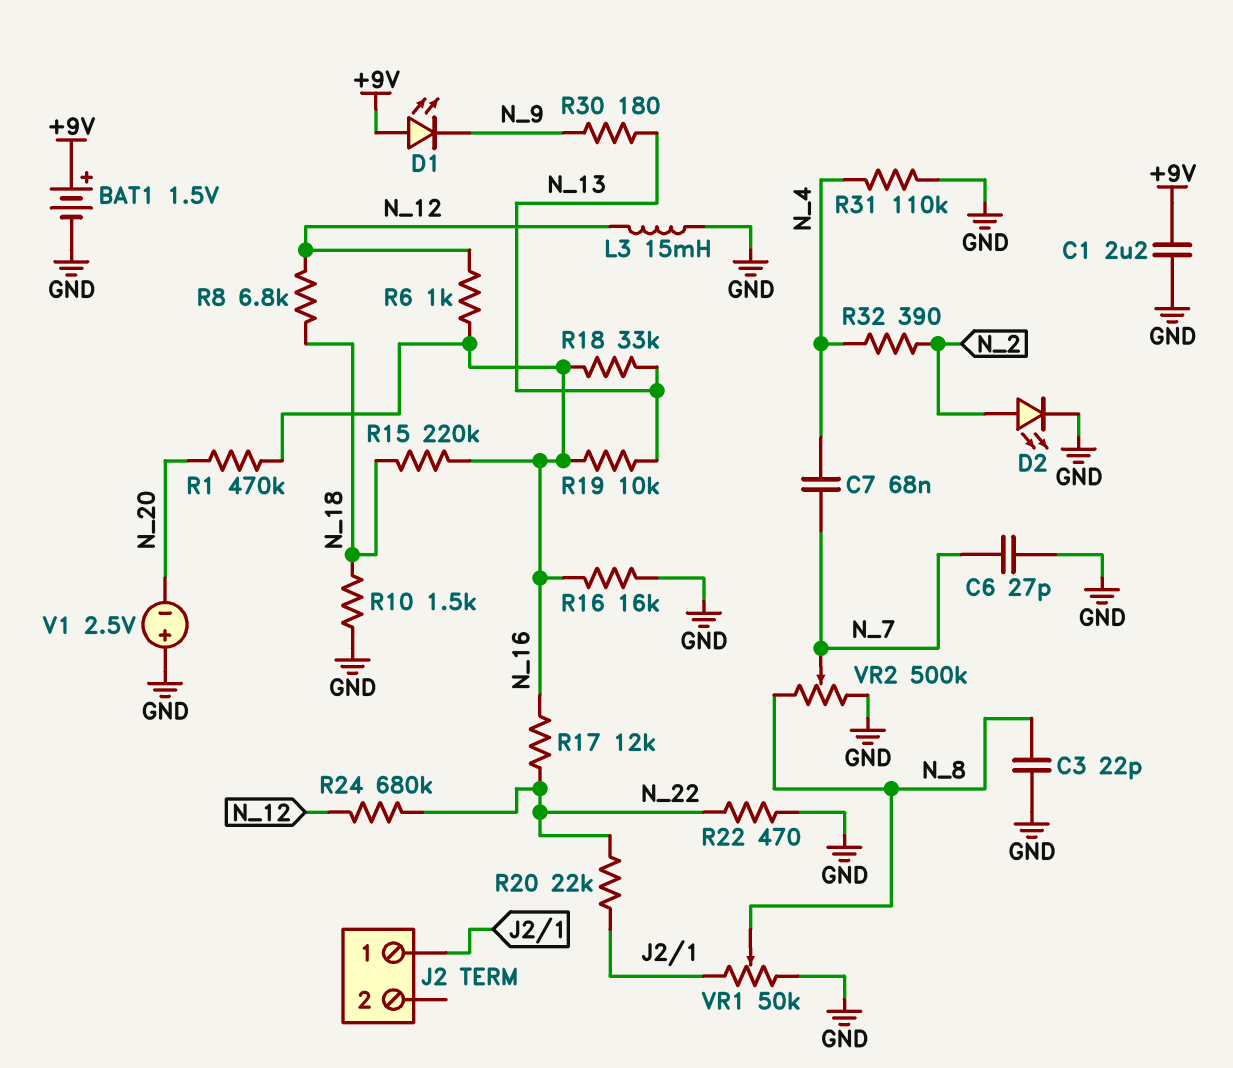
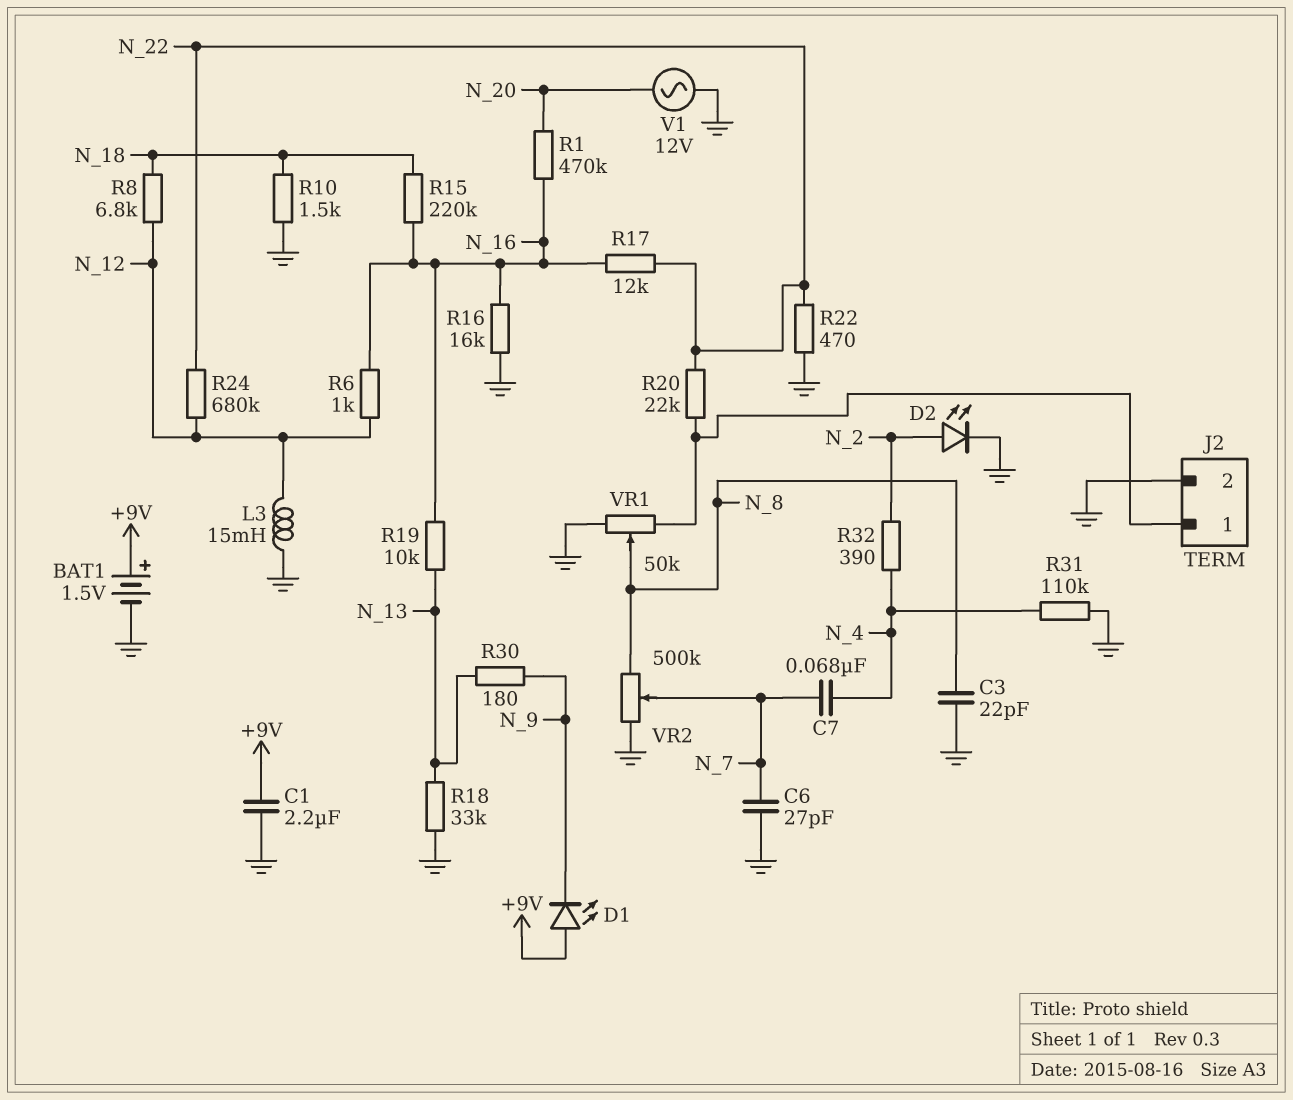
J2 pin 2: none -> GND
R18: 33k (N_13, N_16) -> 33k (GND, N_13)
V1: 2.5V (plus GND, minus N_20) -> AC 12V (GND, N_20)

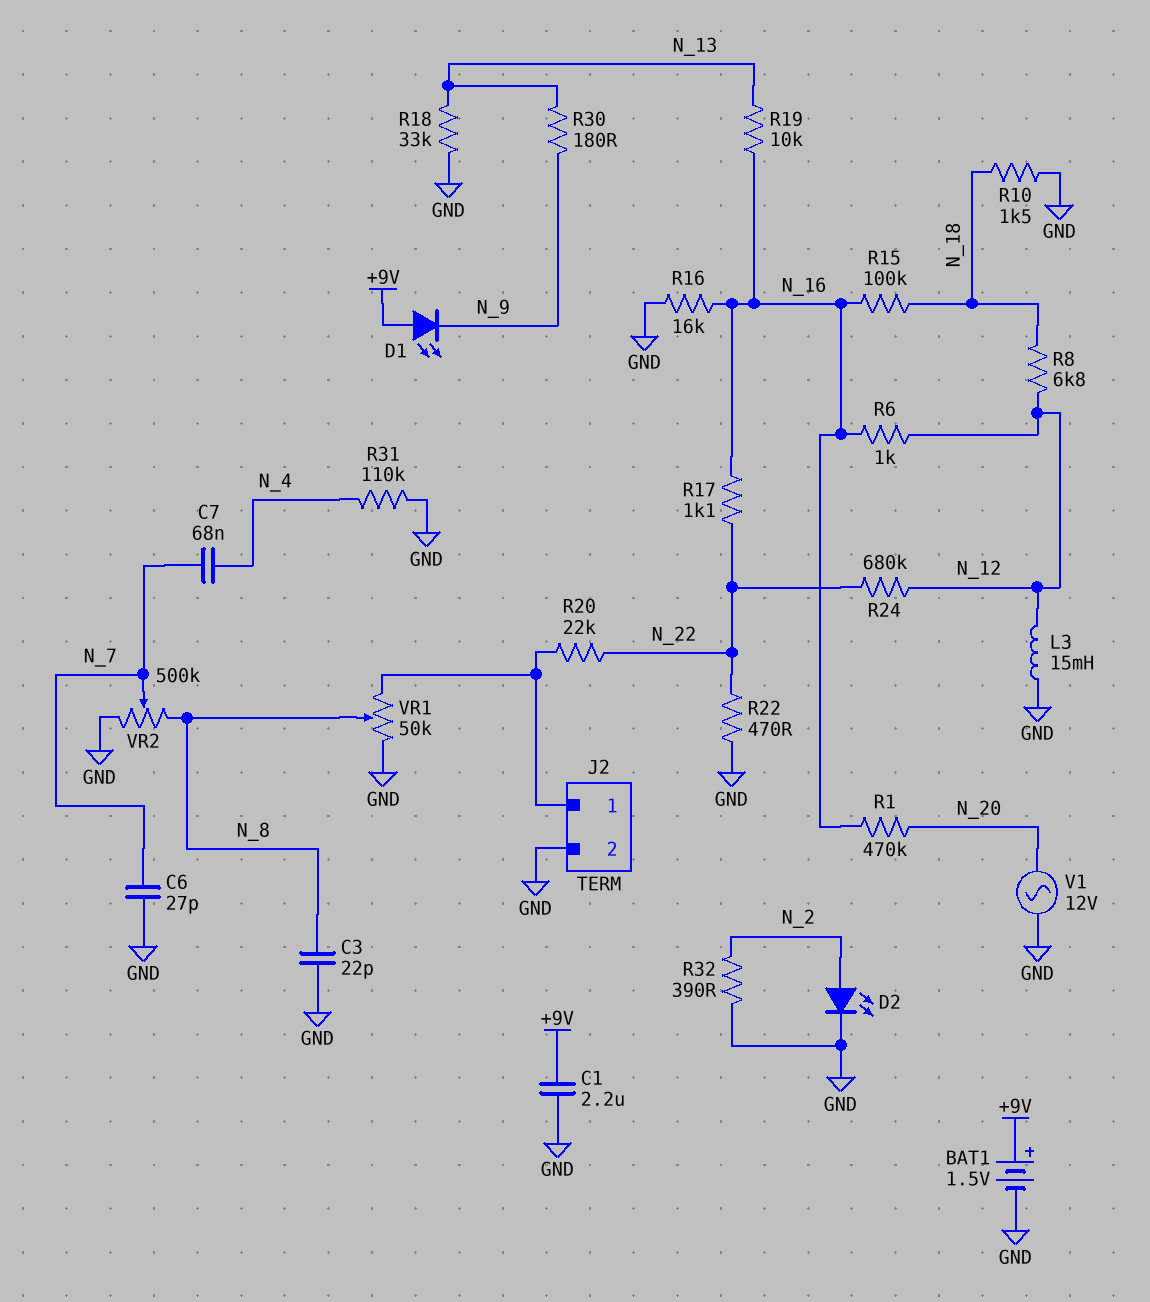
R15: 220k (N_16, N_18) -> 100k (N_16, N_18)
R17: 12k (N_16, N_22) -> 1.1k (N_16, N_22)
R32: 390 (N_2, N_4) -> 390 (GND, N_2)

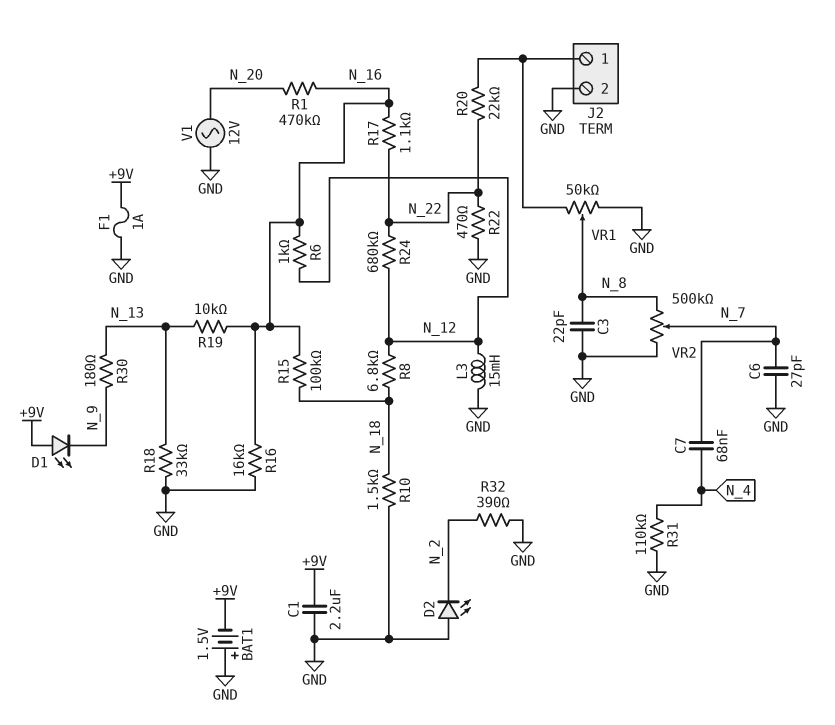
BAT1: 1.5V (plus +9V, minus GND) -> 1.5V (plus GND, minus +9V)
D2: LED (A N_2, K GND) -> LED (A GND, K N_2)
F1: none -> 1A (+9V, GND)

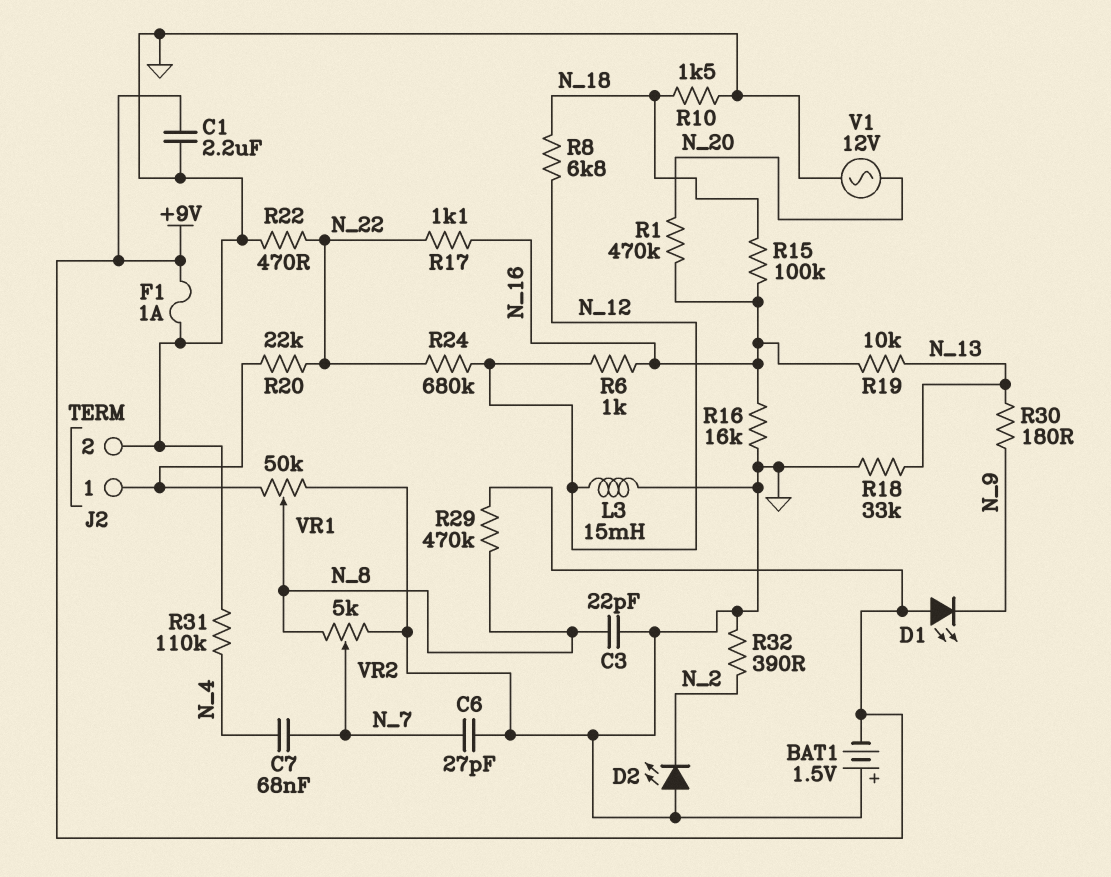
R29: none -> 470k (+9V, N_8)
VR2: 500k (GND, N_8, wiper N_7) -> 5k (GND, N_8, wiper N_7)

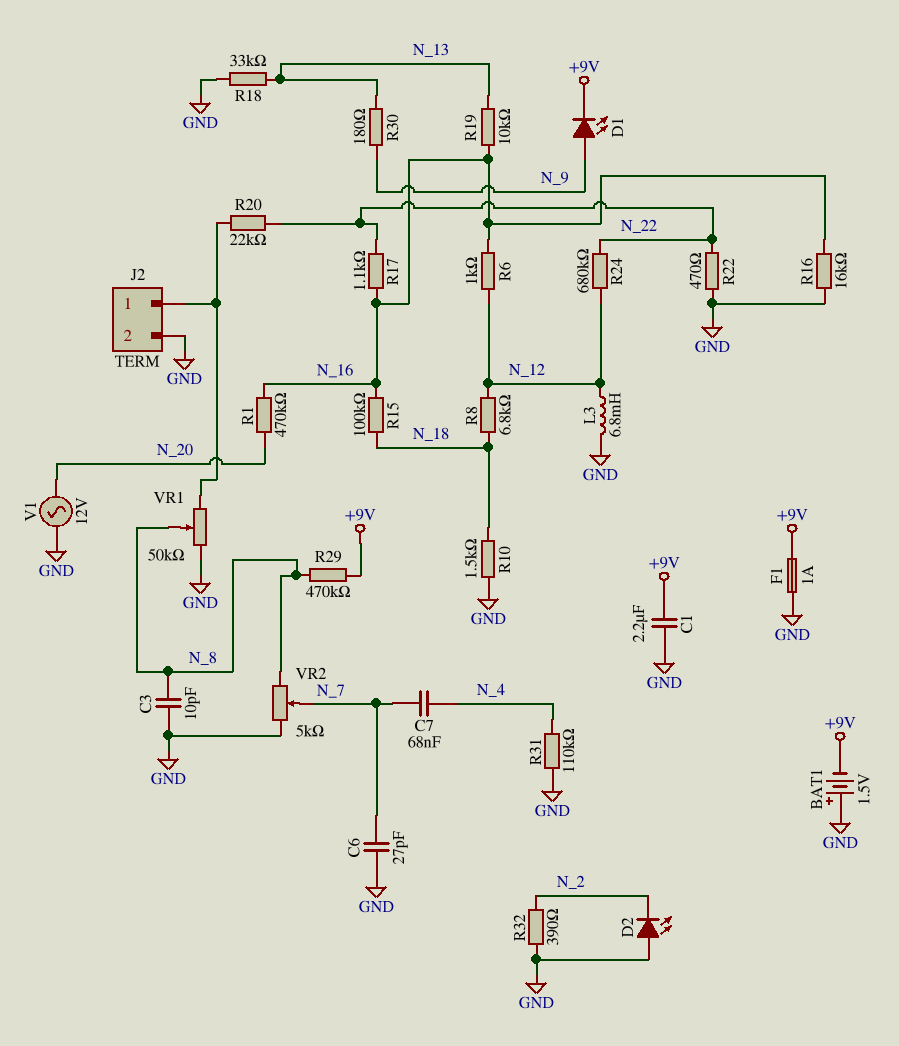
C3: 22pF (GND, N_8) -> 10pF (GND, N_8)
D1: LED (A +9V, K N_9) -> LED (A N_9, K +9V)
L3: 15mH (GND, N_12) -> 6.8mH (GND, N_12)

